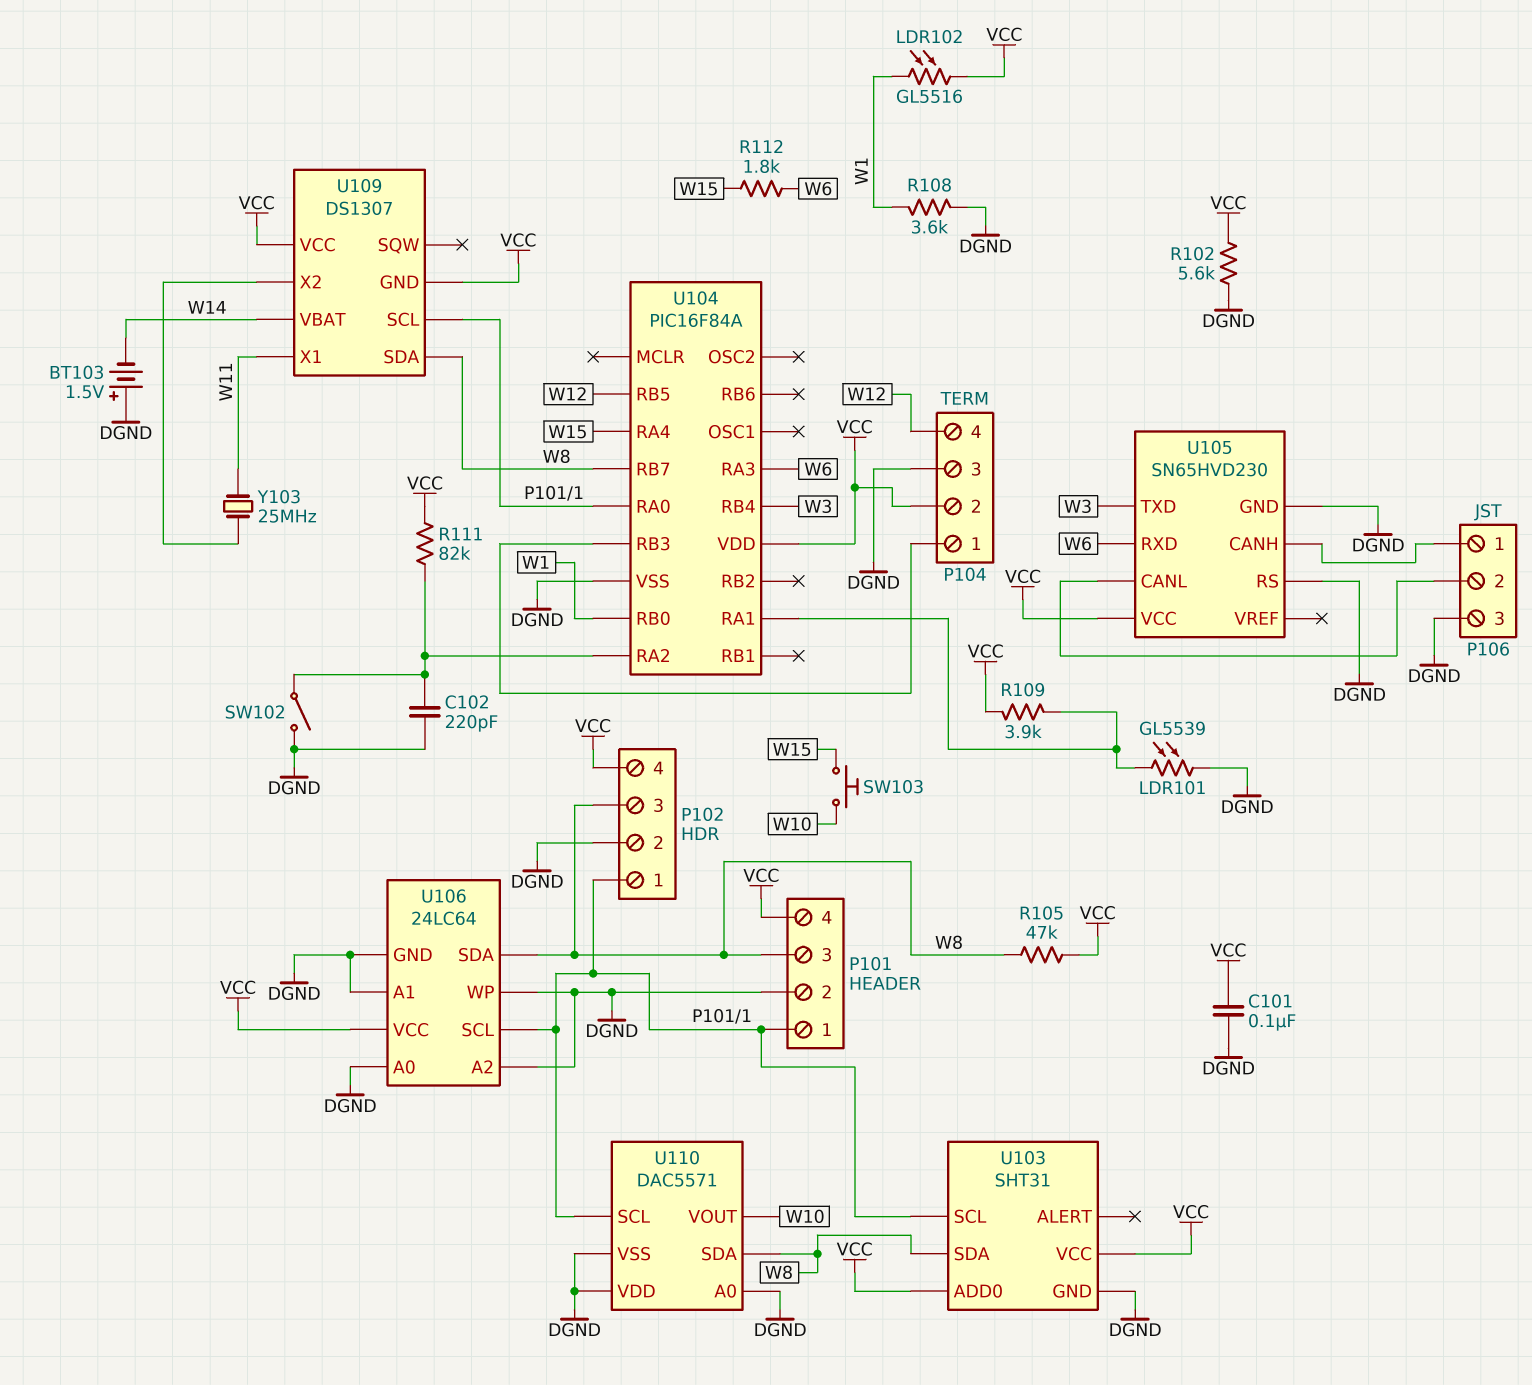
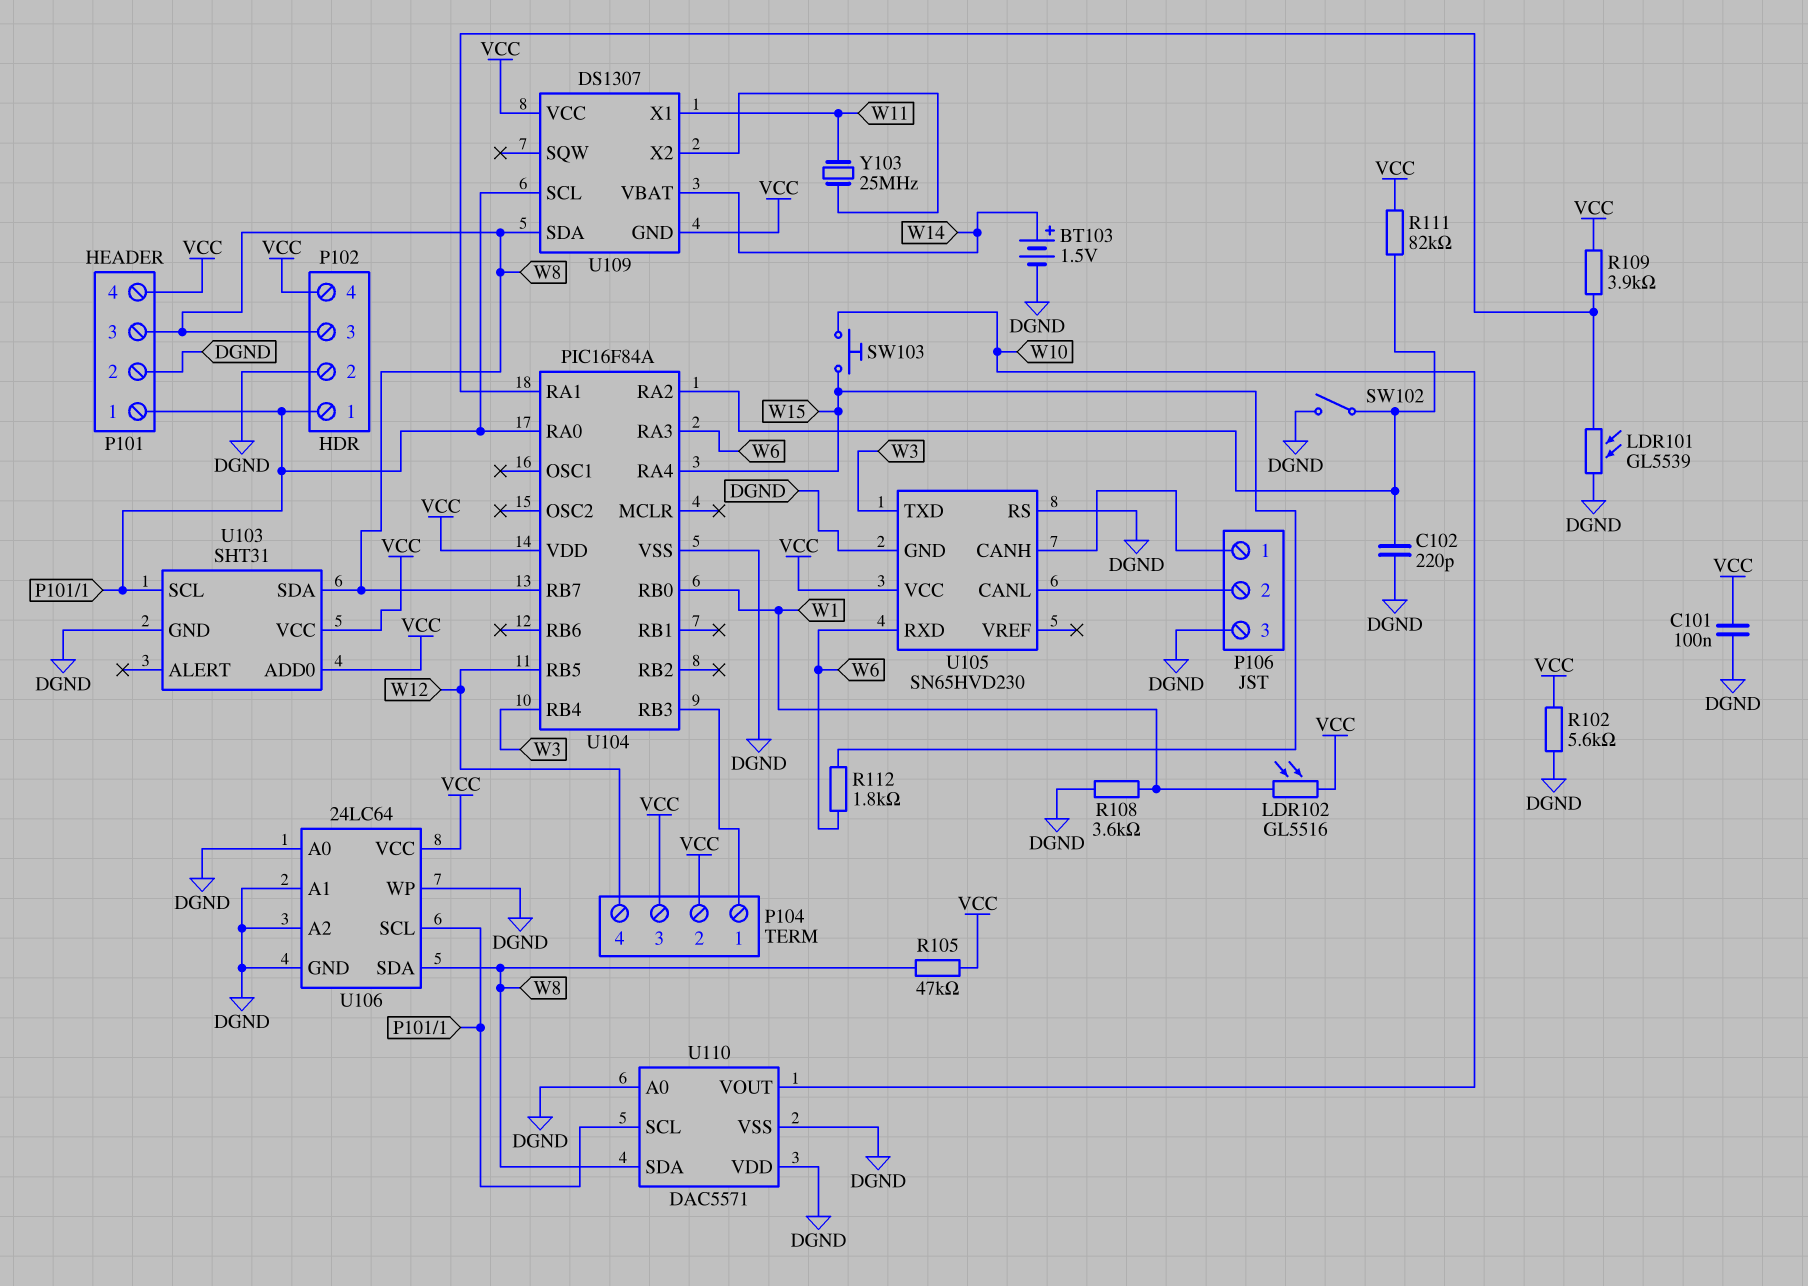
BT103: 1.5V (plus DGND, minus W14) -> 1.5V (plus W14, minus DGND)
P104 pin 3: DGND -> VCC

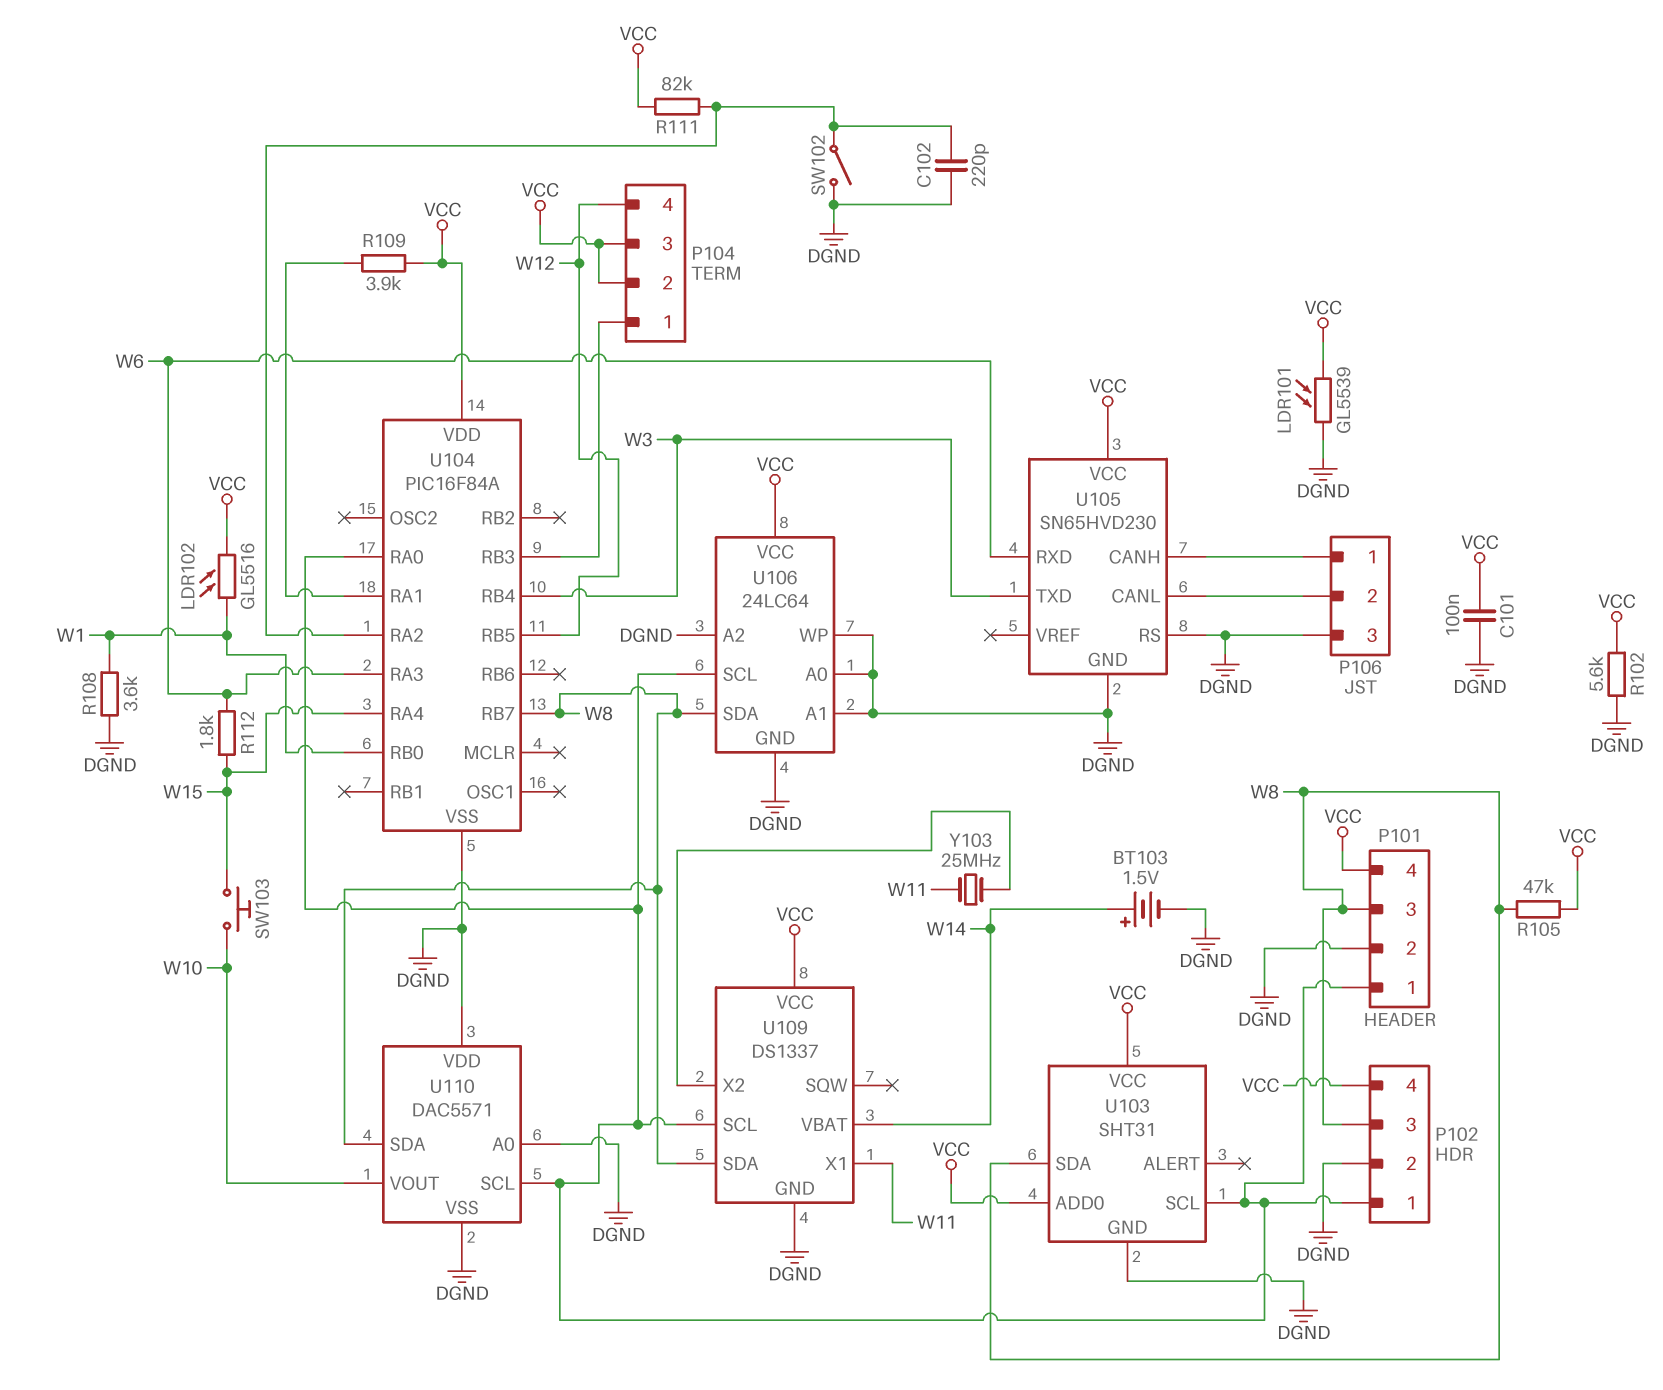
LDR101: GL5539 (DGND, U104/RA1) -> GL5539 (DGND, VCC)
U109: DS1307 -> DS1337
U109 pin GND: VCC -> DGND

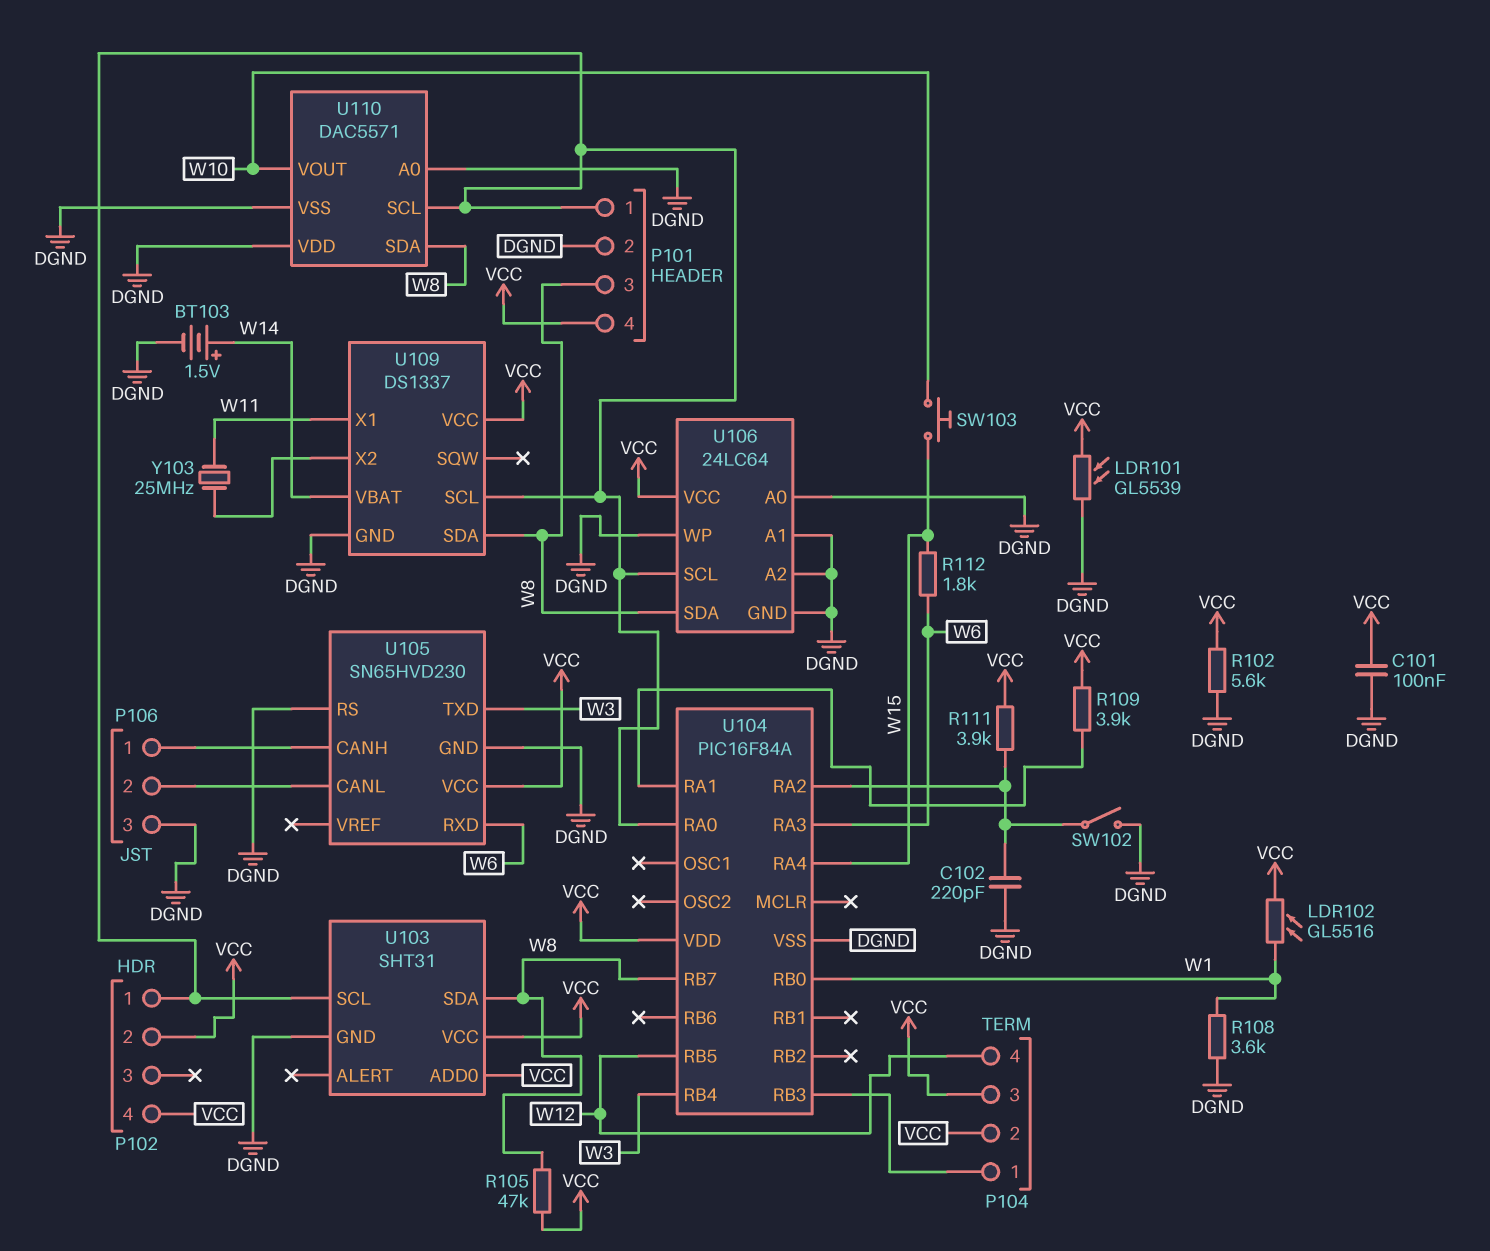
P102 pin 2: DGND -> VCC
P102 pin 3: W8 -> none
R111: 82k (U104/RA2, VCC) -> 3.9k (U104/RA2, VCC)

